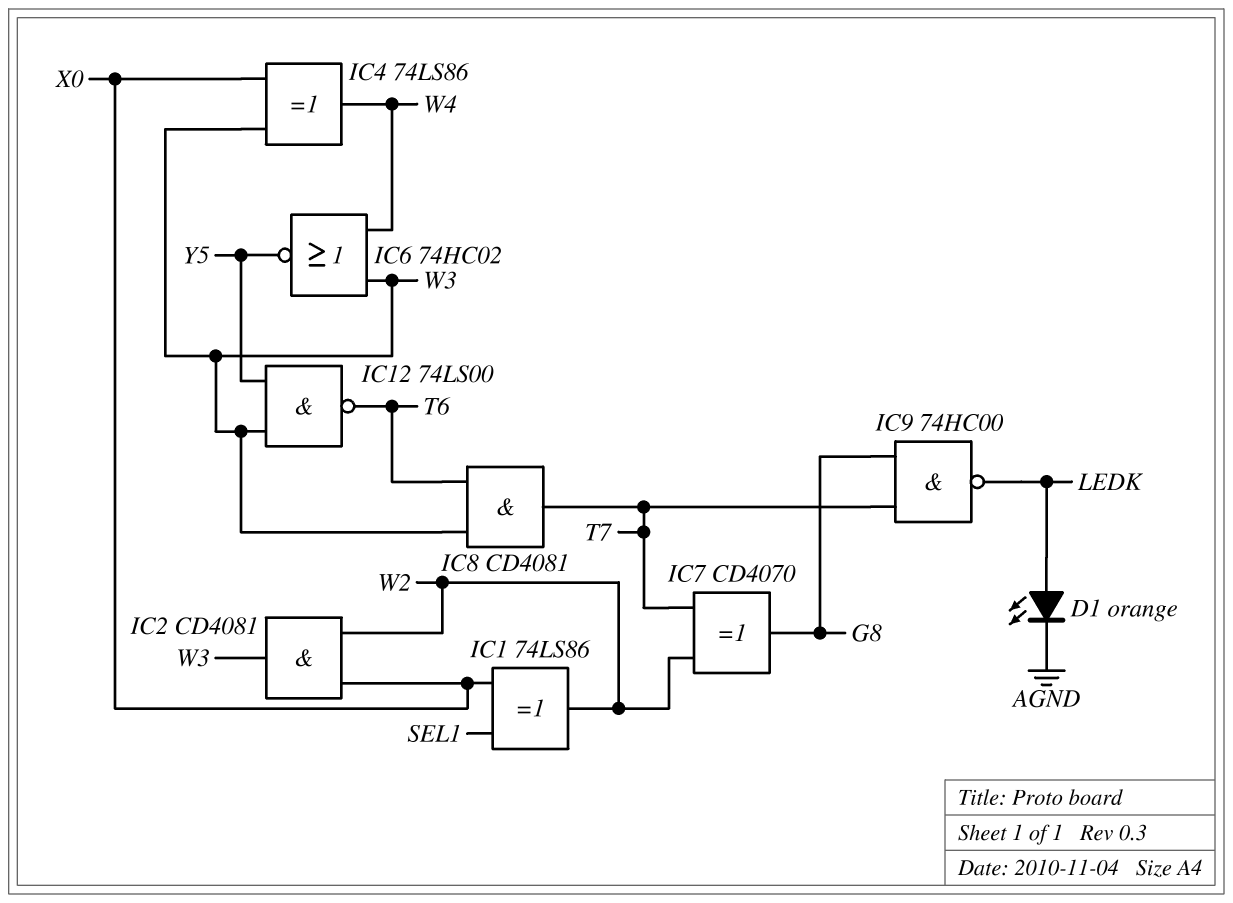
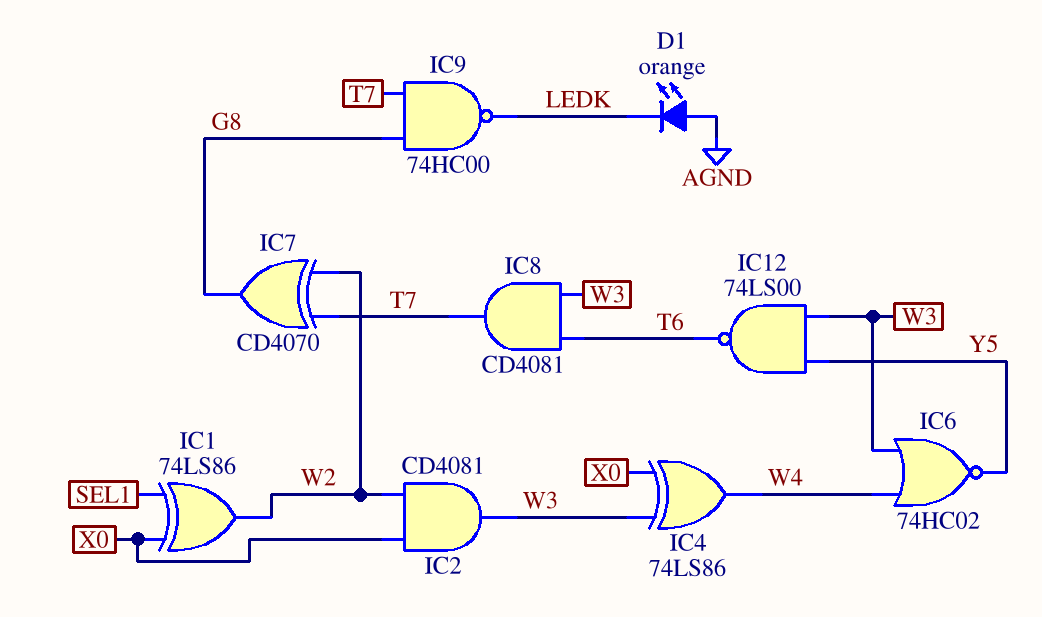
D1: LED orange (A LEDK, K AGND) -> LED orange (A AGND, K LEDK)

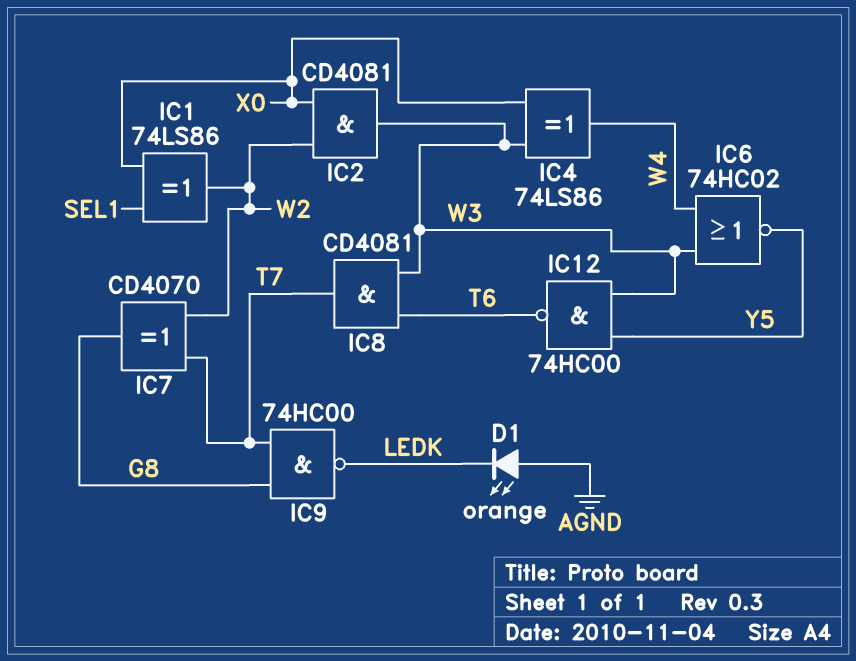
IC12: NAND 74LS00 (in W3, in Y5, out T6) -> NAND 74HC00 (in W3, in Y5, out T6)

